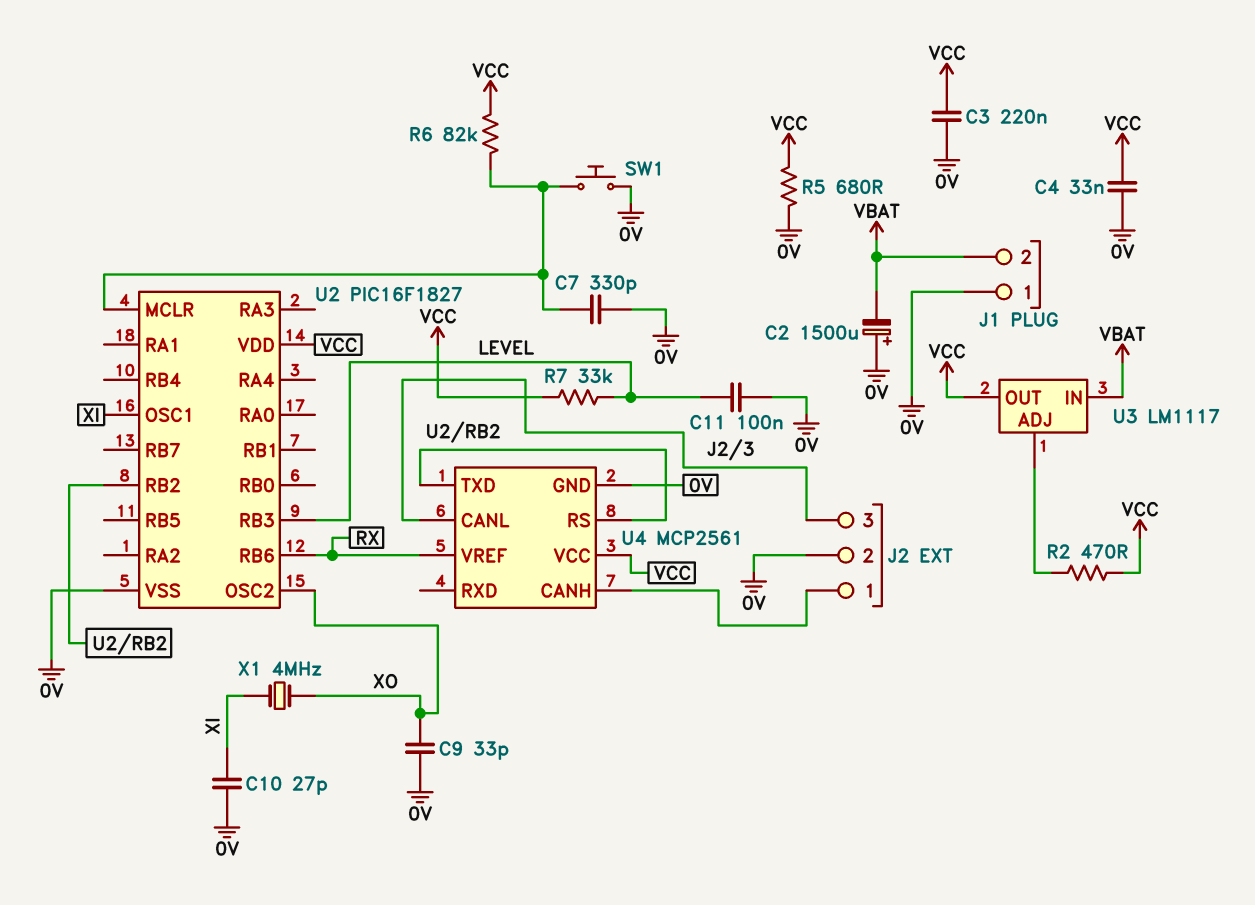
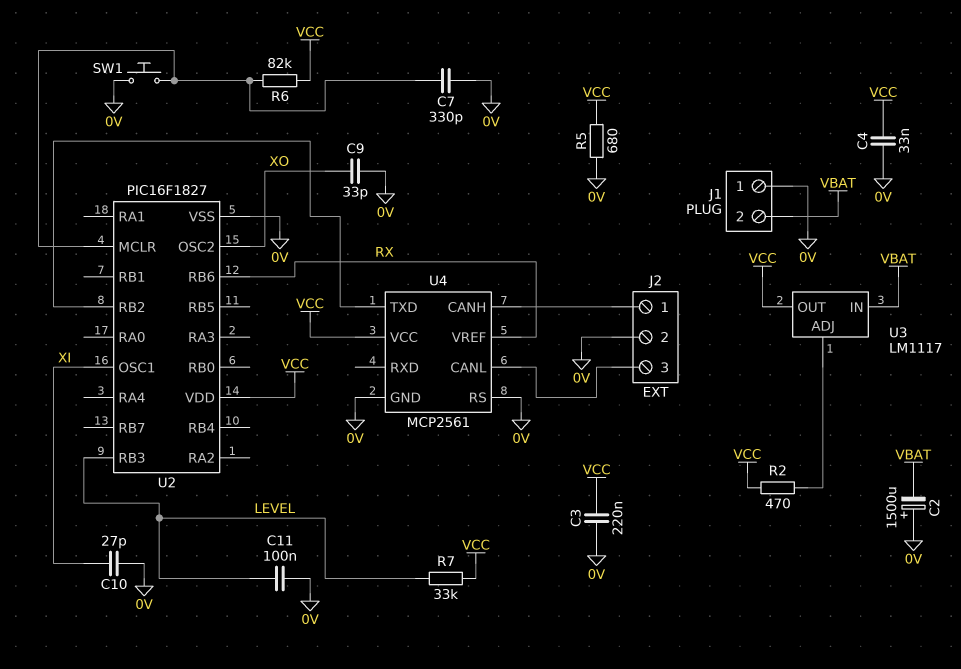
U4 pin RS: U2/RB2 -> 0V
X1: 4MHz (XI, XO) -> none

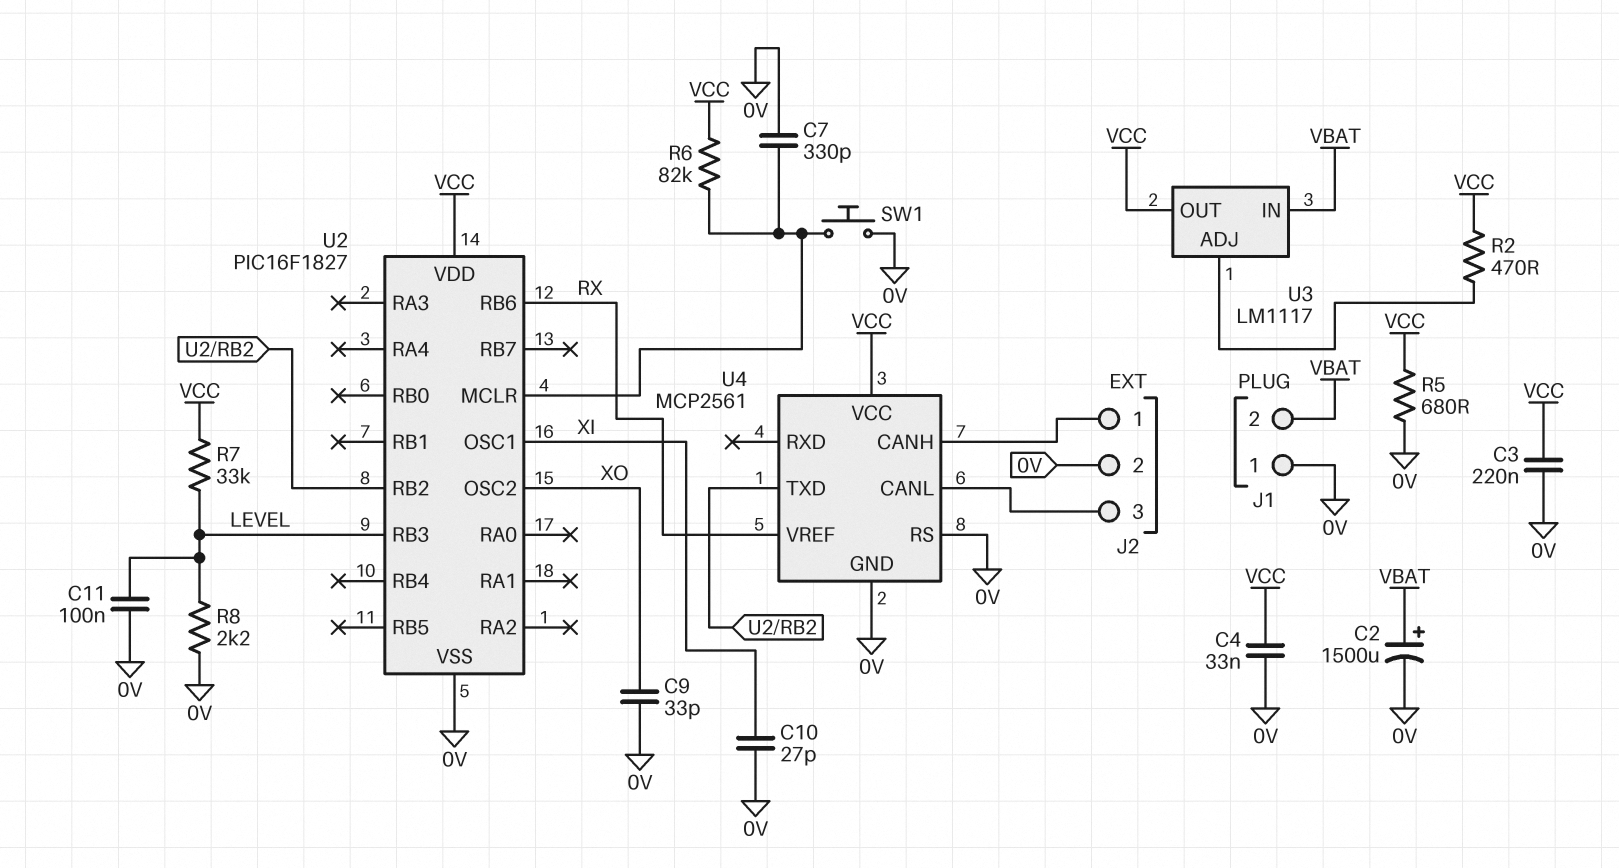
C2: 1500uF (plus 0V, minus VBAT) -> 1500uF (plus VBAT, minus 0V)
R8: none -> 2.2k (0V, LEVEL)

